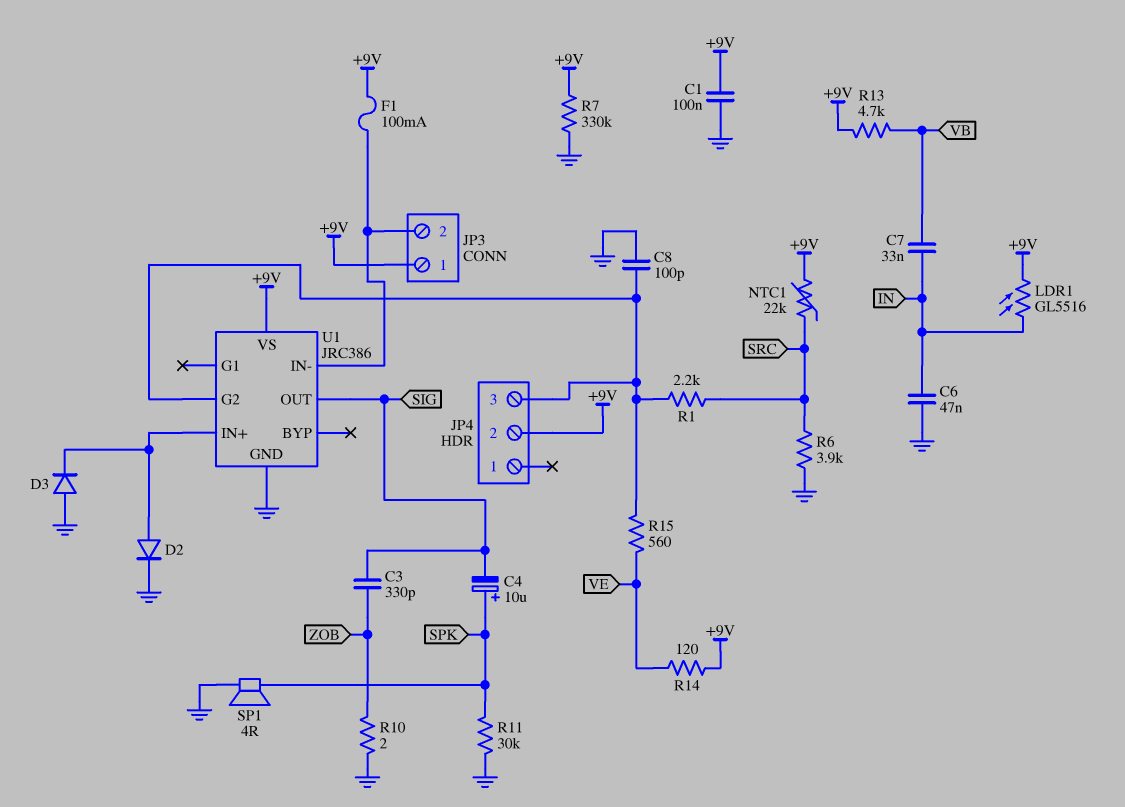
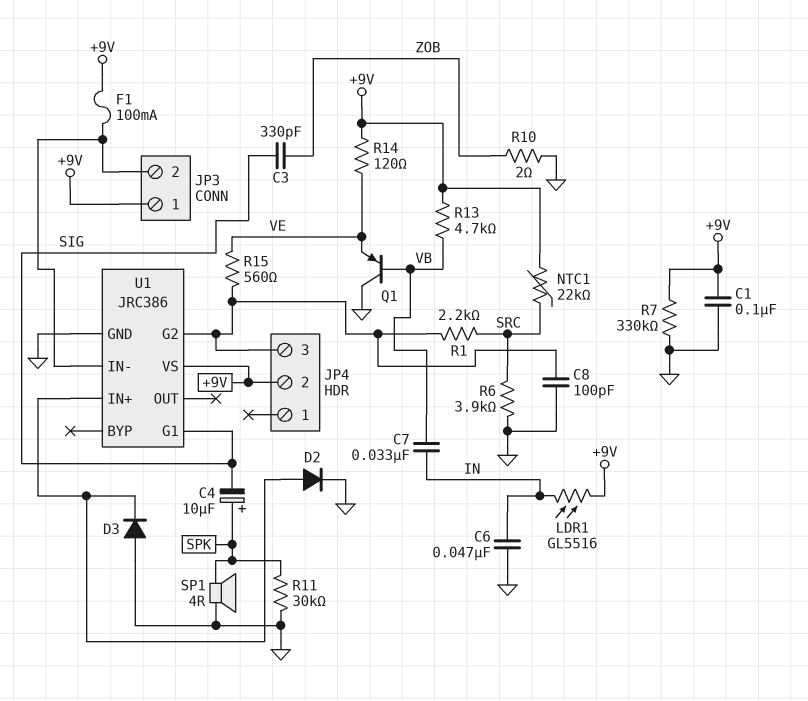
Q1: none -> PNP (B VB, C GND, E VE)
U1 pin G1: none -> SIG
U1 pin OUT: SIG -> none

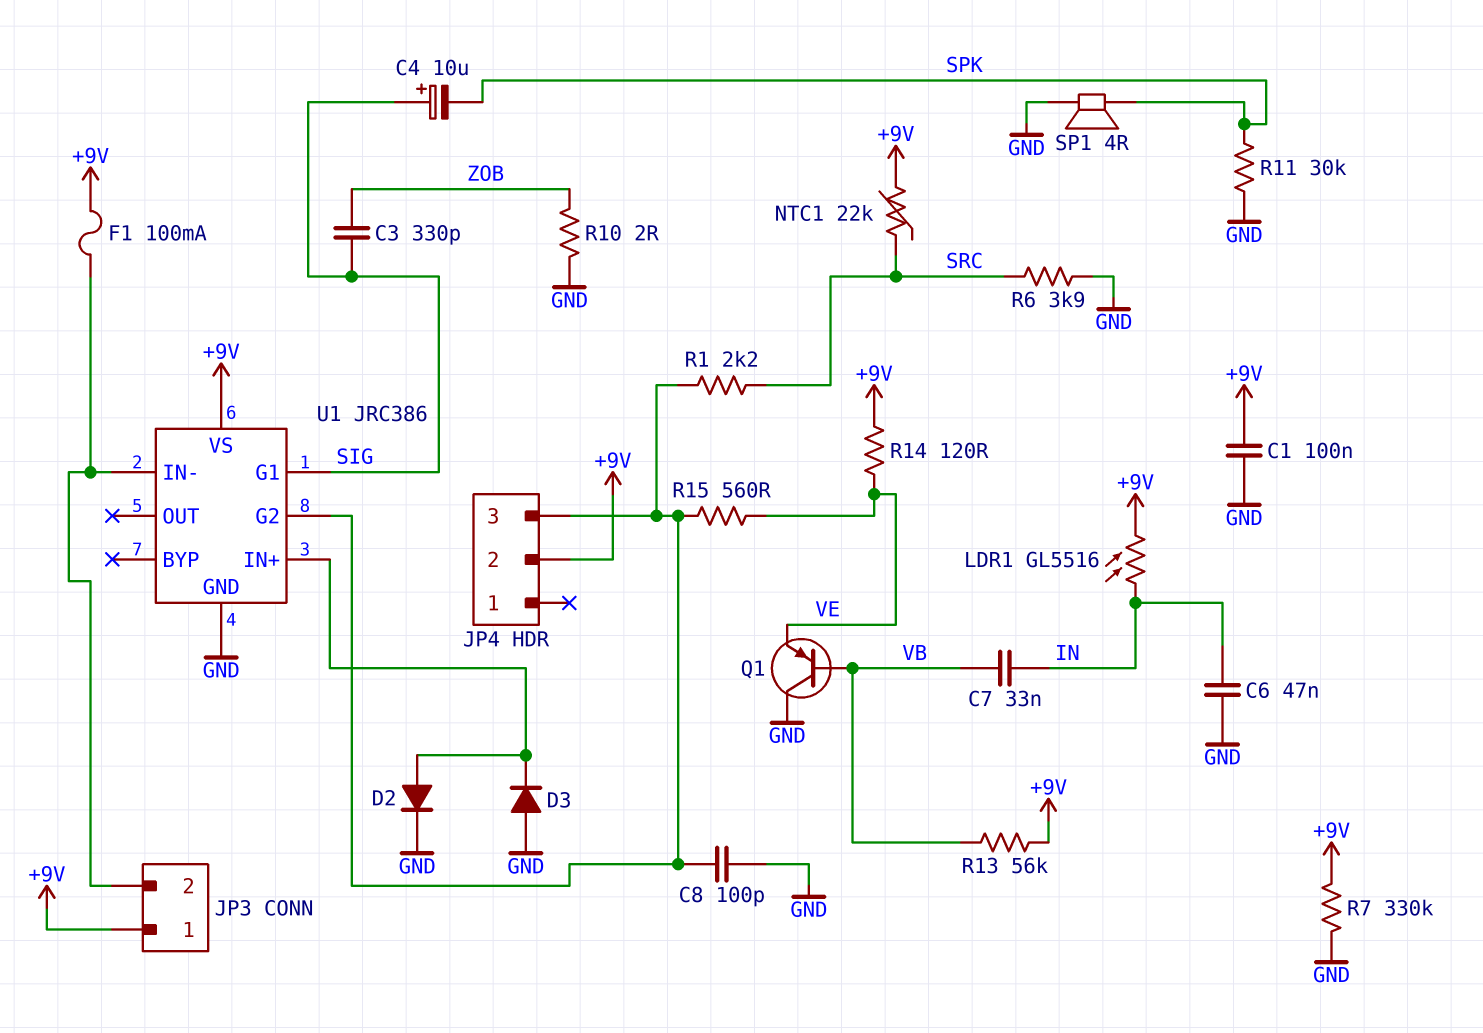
C4: 10uF (plus SPK, minus SIG) -> 10uF (plus SIG, minus SPK)
R13: 4.7k (+9V, VB) -> 56k (+9V, VB)

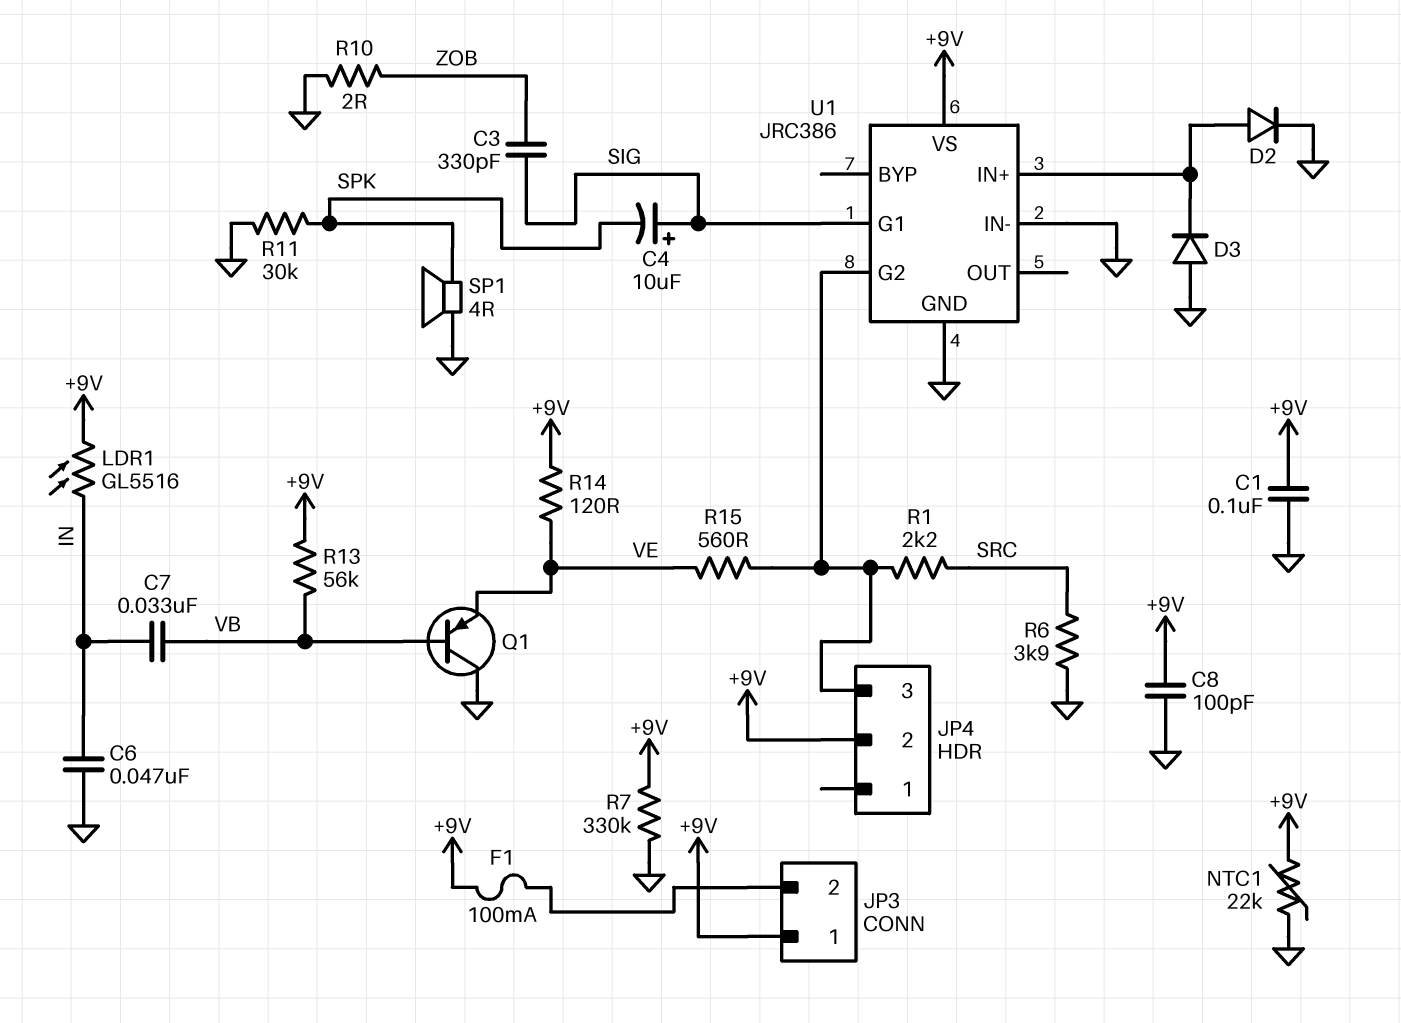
C8: 100pF (GND, JP4/3) -> 100pF (+9V, GND)
NTC1: 22k (+9V, SRC) -> 22k (+9V, GND)
U1 pin IN-: JP3/2 -> GND

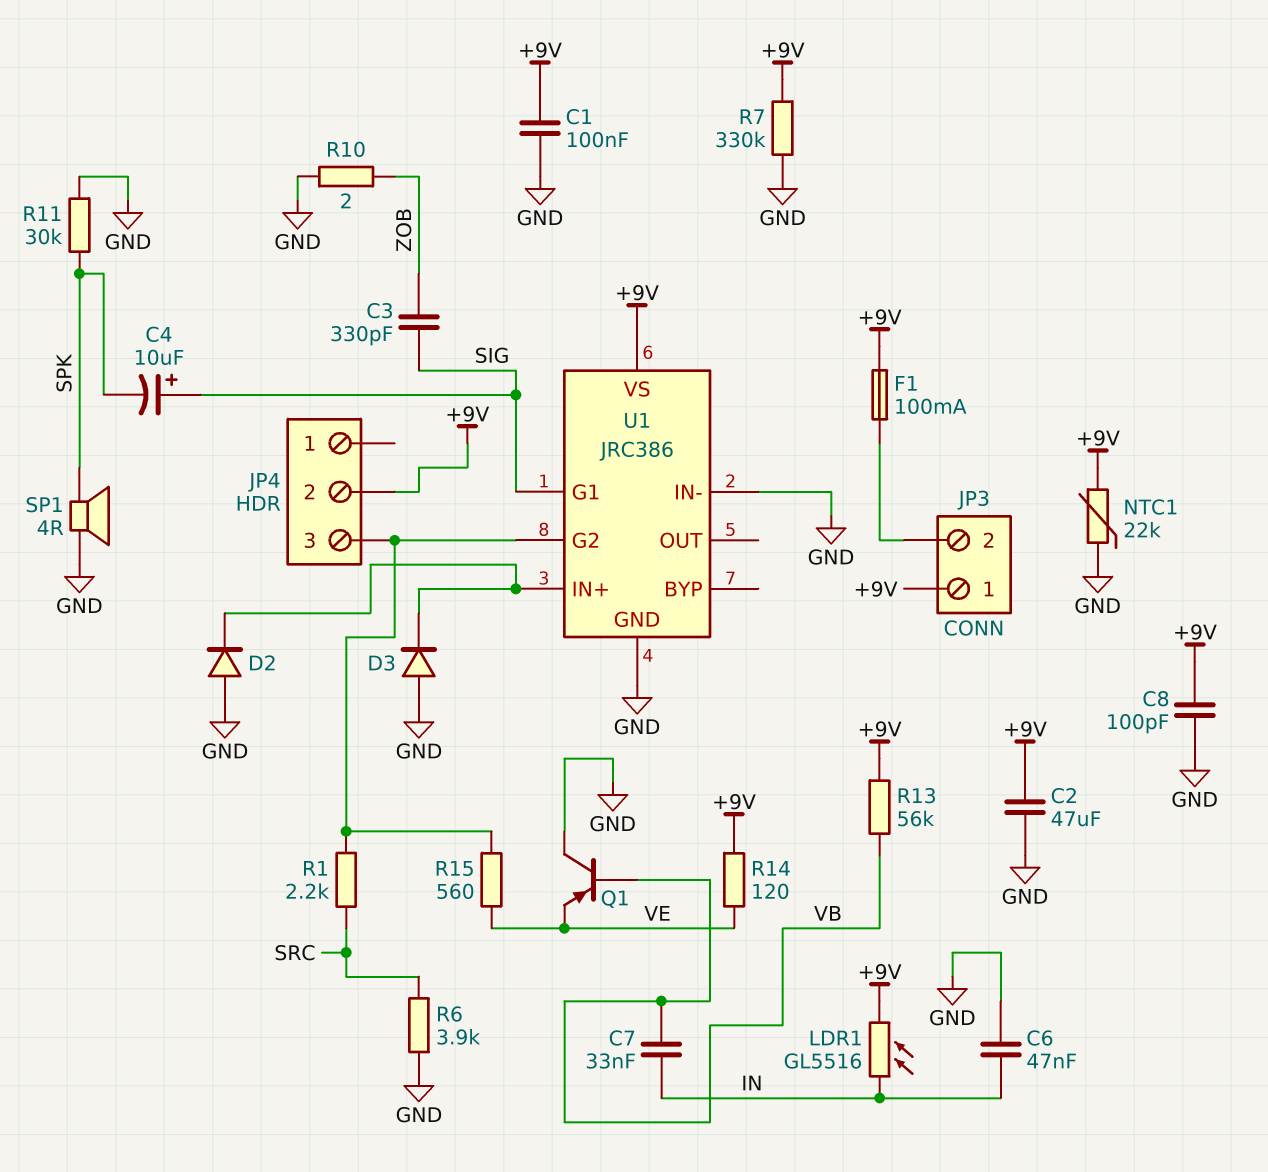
C2: none -> 47uF (+9V, GND)
D2: diode (A U1/IN+, K GND) -> diode (A GND, K U1/IN+)

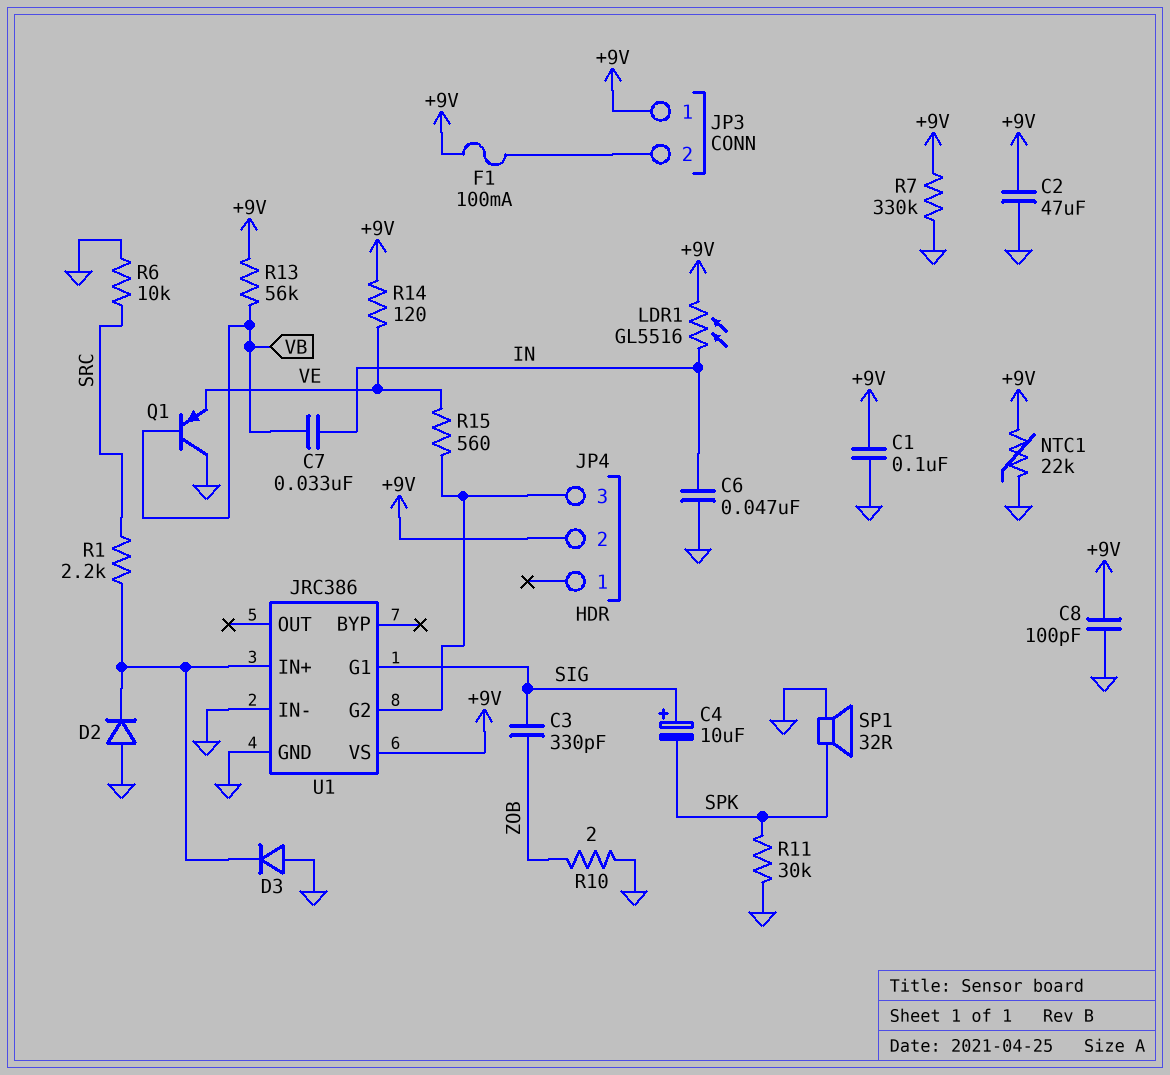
R1: 2.2k (JP4/3, SRC) -> 2.2k (SRC, U1/IN+)
R6: 3.9k (GND, SRC) -> 10k (GND, SRC)
SP1: speaker 4R (GND, SPK) -> speaker 32R (GND, SPK)

